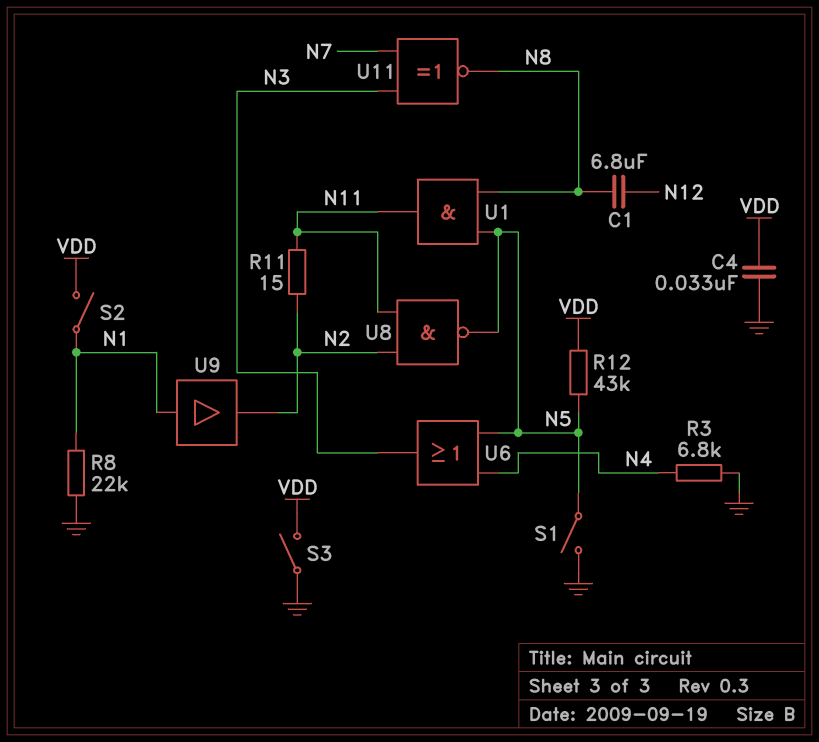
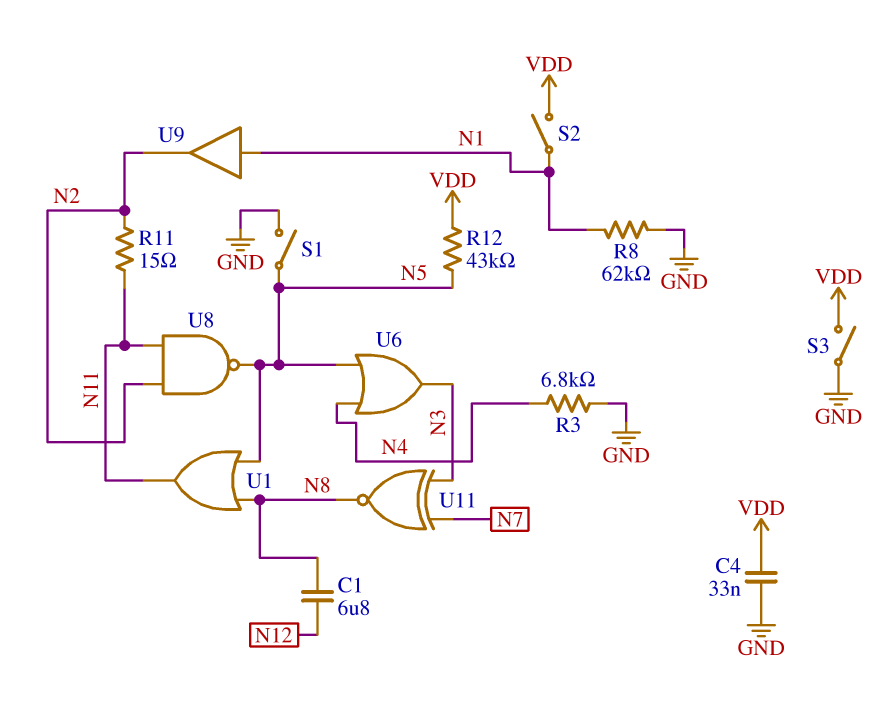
R8: 22k (GND, N1) -> 62k (GND, N1)
U1: AND (in N5, in N8, out N11) -> OR (in N5, in N8, out N11)

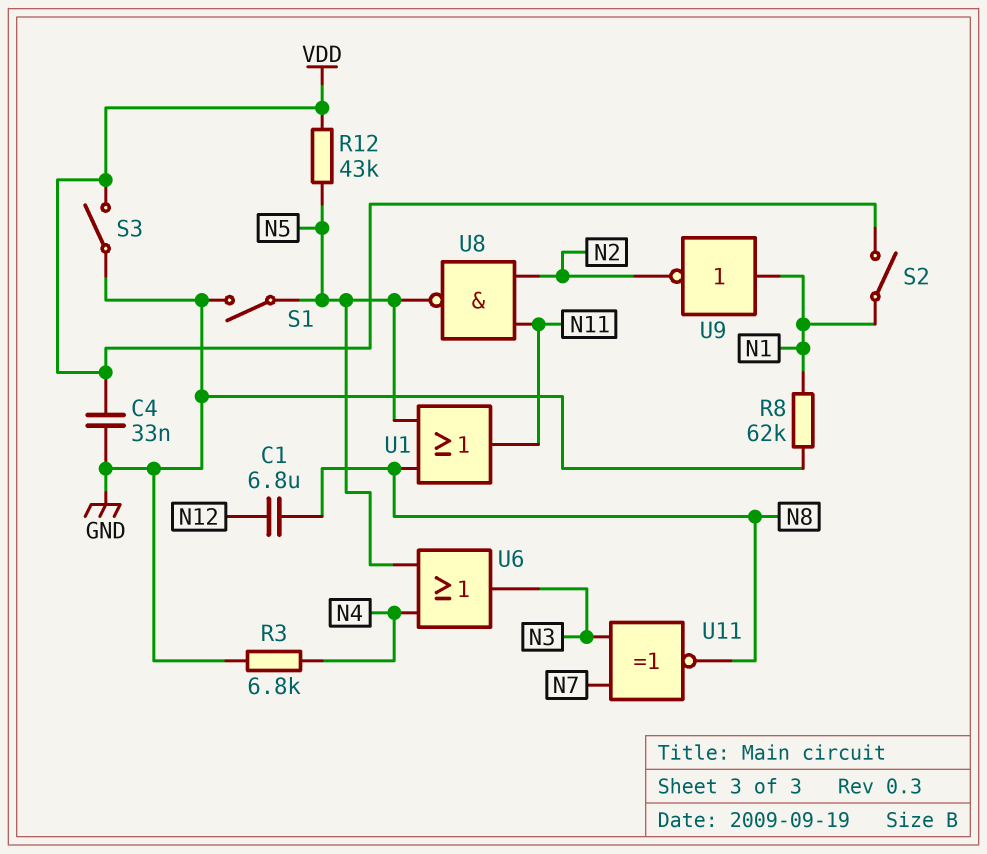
R11: 15 (N2, N11) -> none
U9: buffer (in N1, out N2) -> NOT (in N1, out N2)

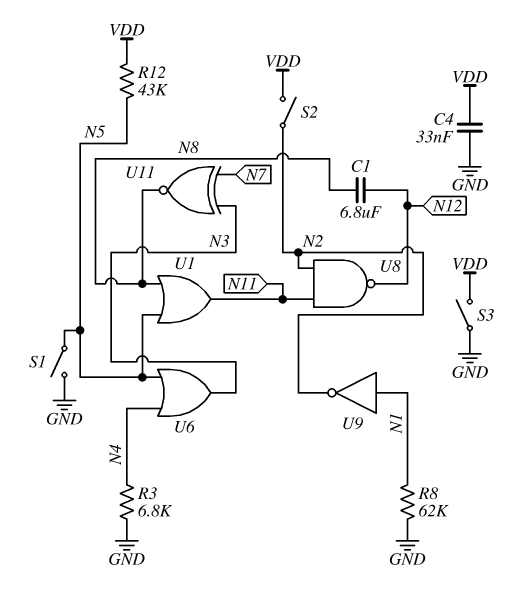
S2: switch (N1, VDD) -> switch (N2, VDD)
U8: NAND (in N2, in N11, out N5) -> NAND (in N2, in N11, out N12)

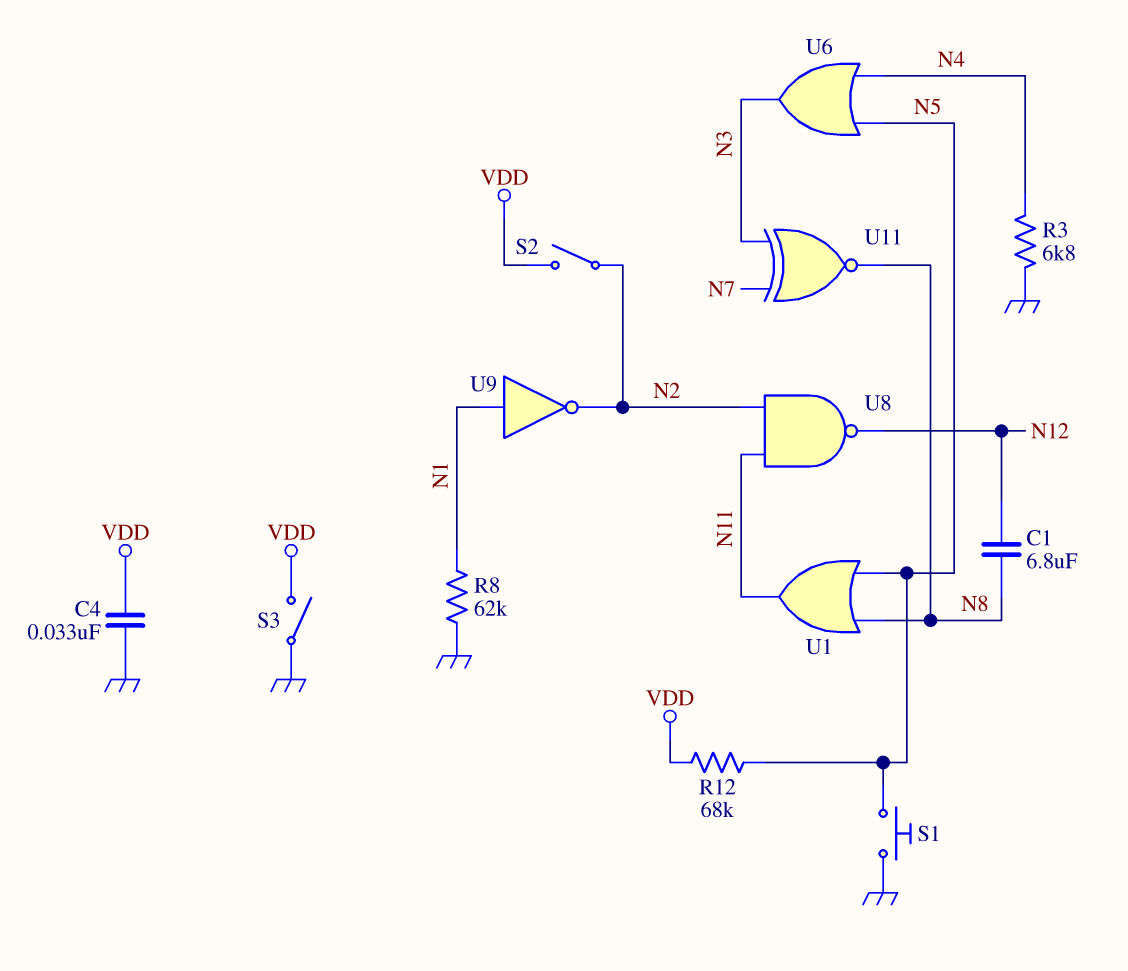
R12: 43k (N5, VDD) -> 68k (N5, VDD)
S1: switch (GND, N5) -> button (GND, N5)

